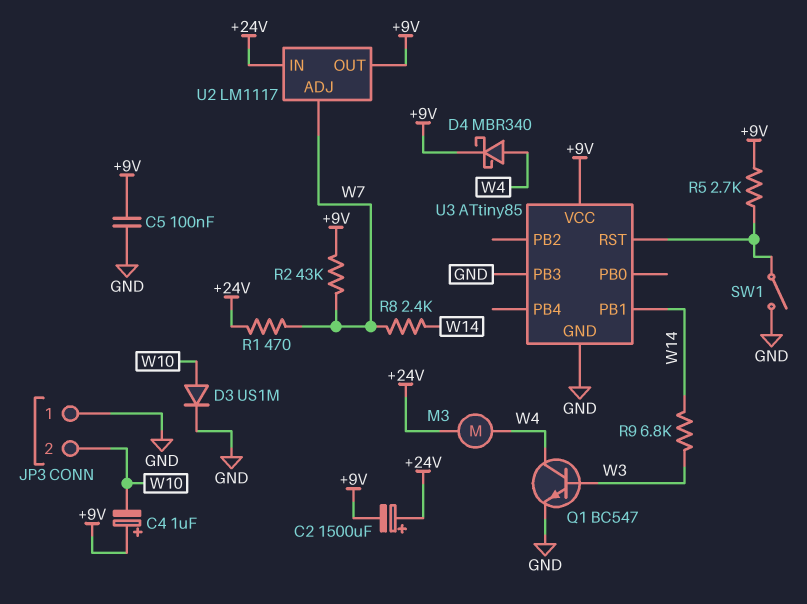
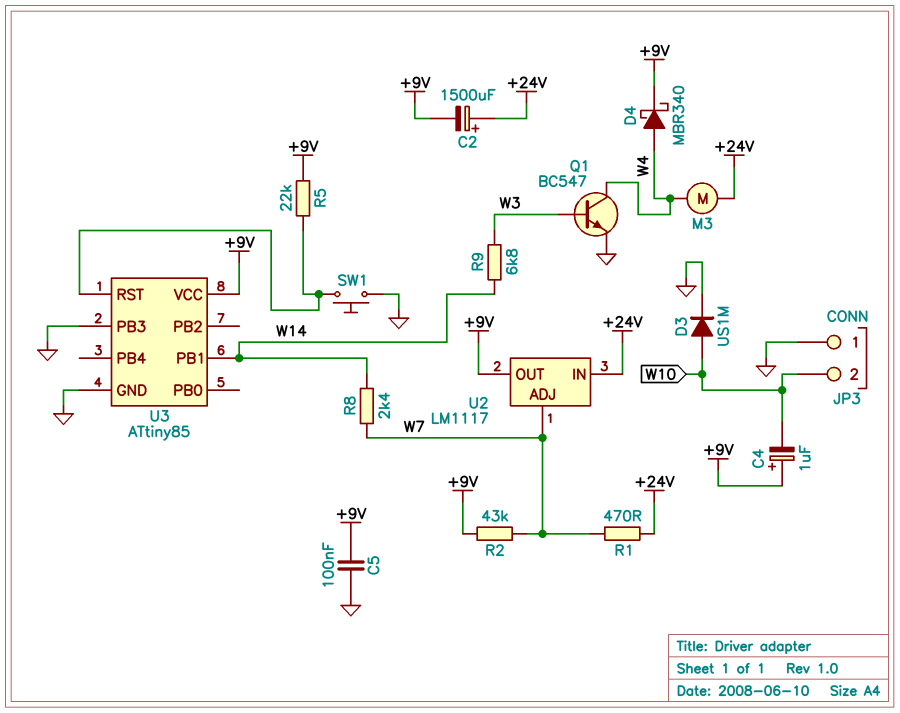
R5: 2.7k (+9V, U3/RST) -> 22k (+9V, U3/RST)
SW1: switch (GND, U3/RST) -> button (GND, U3/RST)

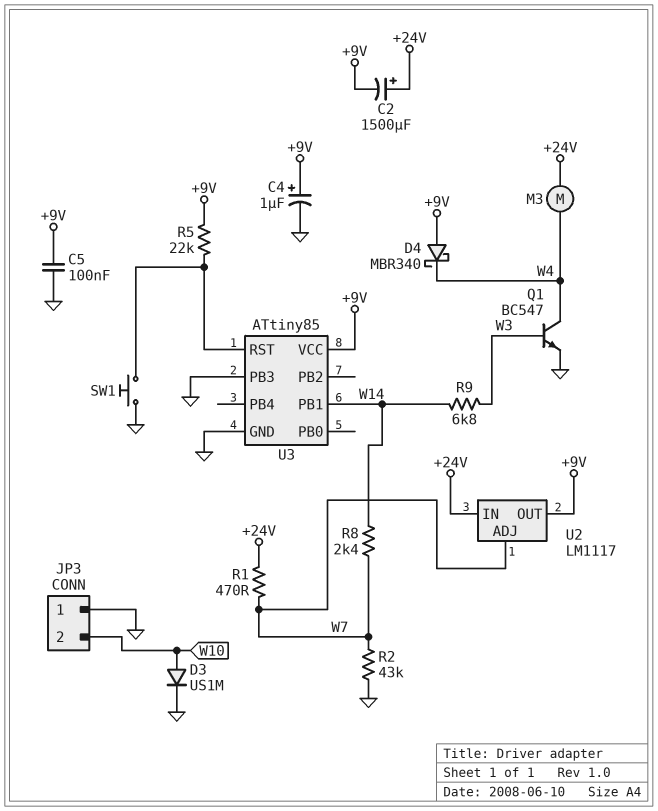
C4: 1uF (plus +9V, minus W10) -> 1uF (plus +9V, minus GND)
D4: schottky MBR340 (A W4, K +9V) -> schottky MBR340 (A +9V, K W4)
R2: 43k (+9V, W7) -> 43k (GND, W7)

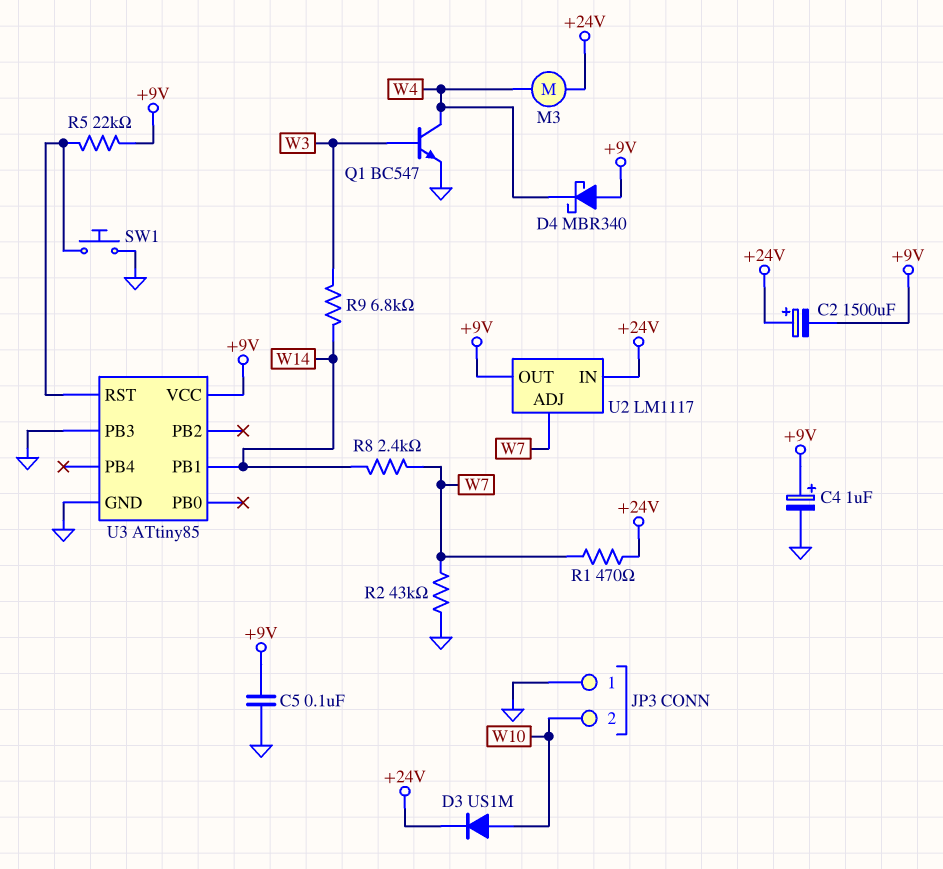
D3: diode US1M (A W10, K GND) -> diode US1M (A W10, K +24V)

